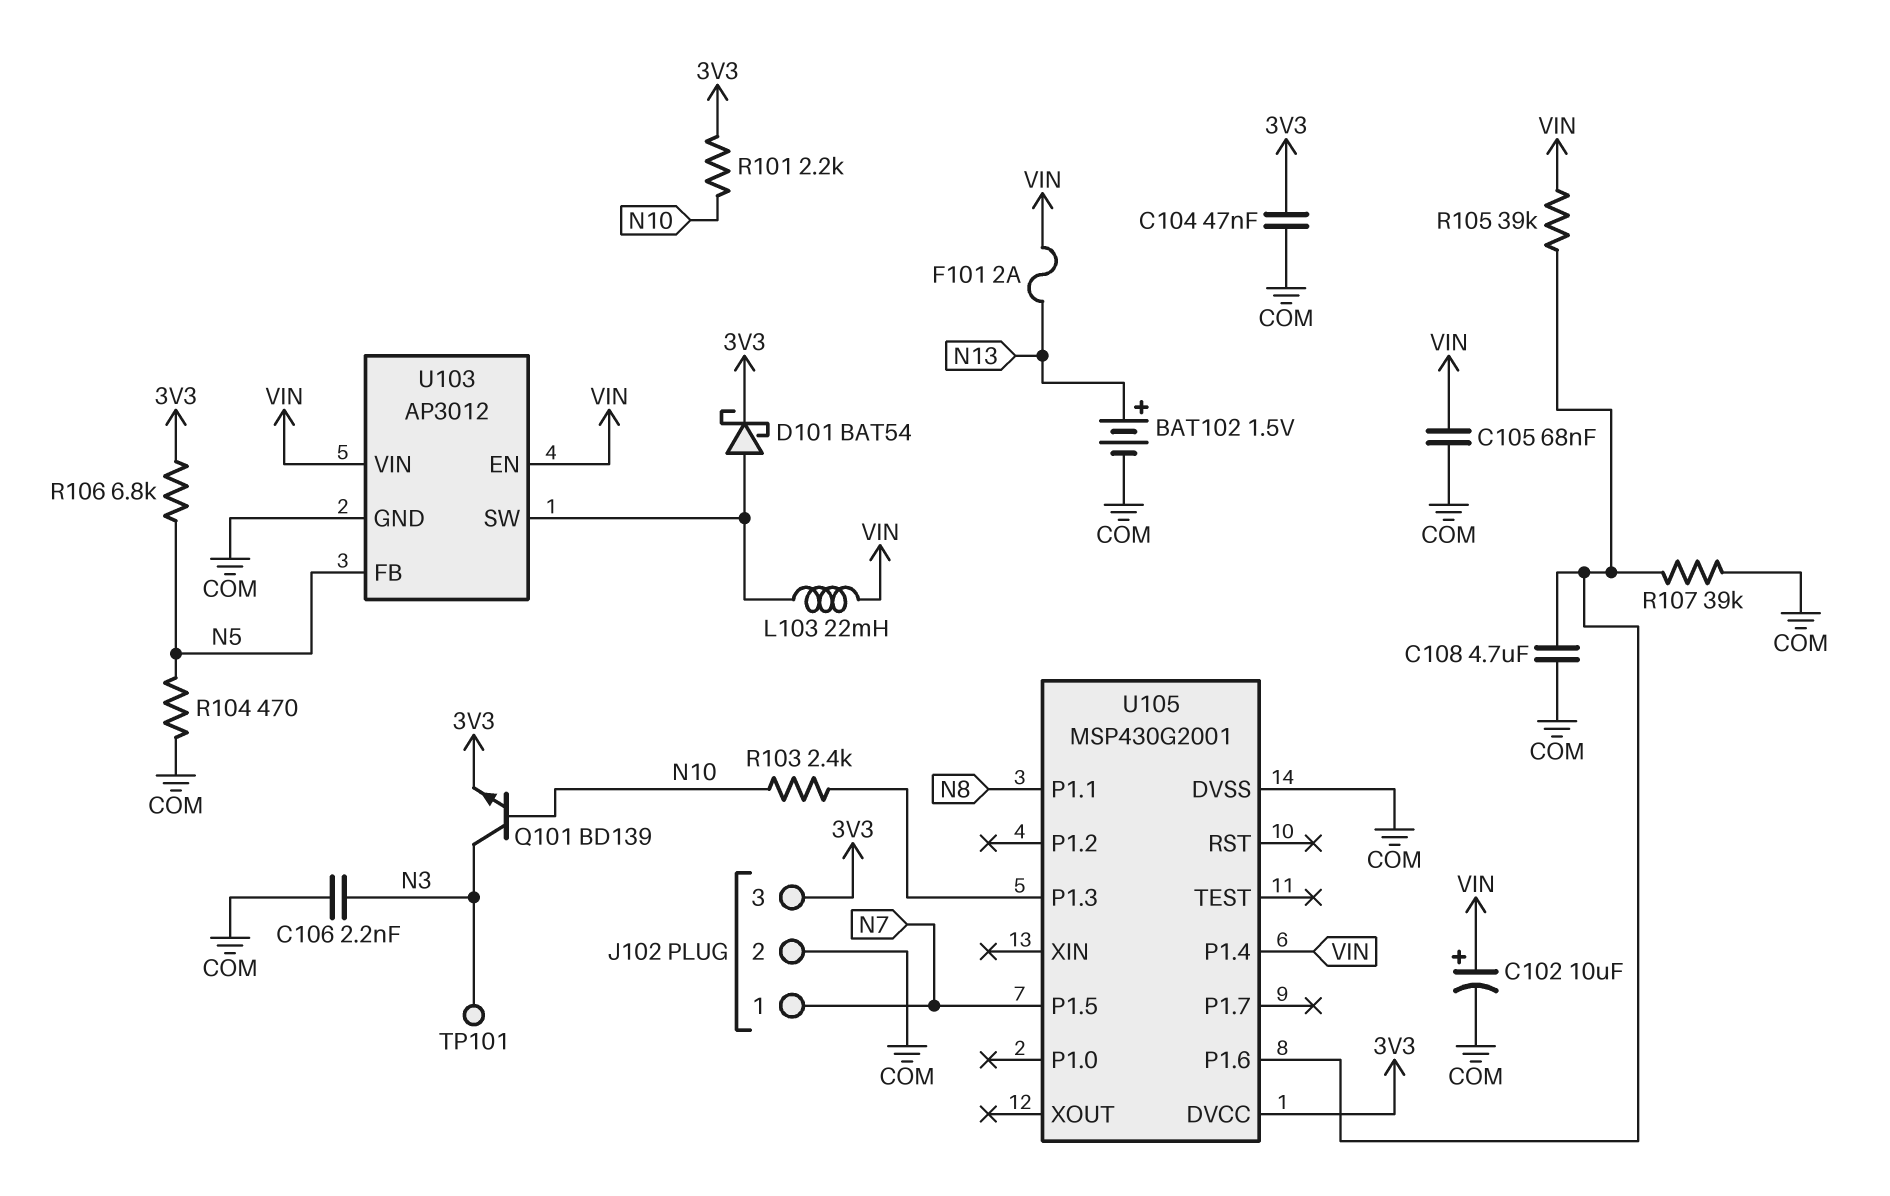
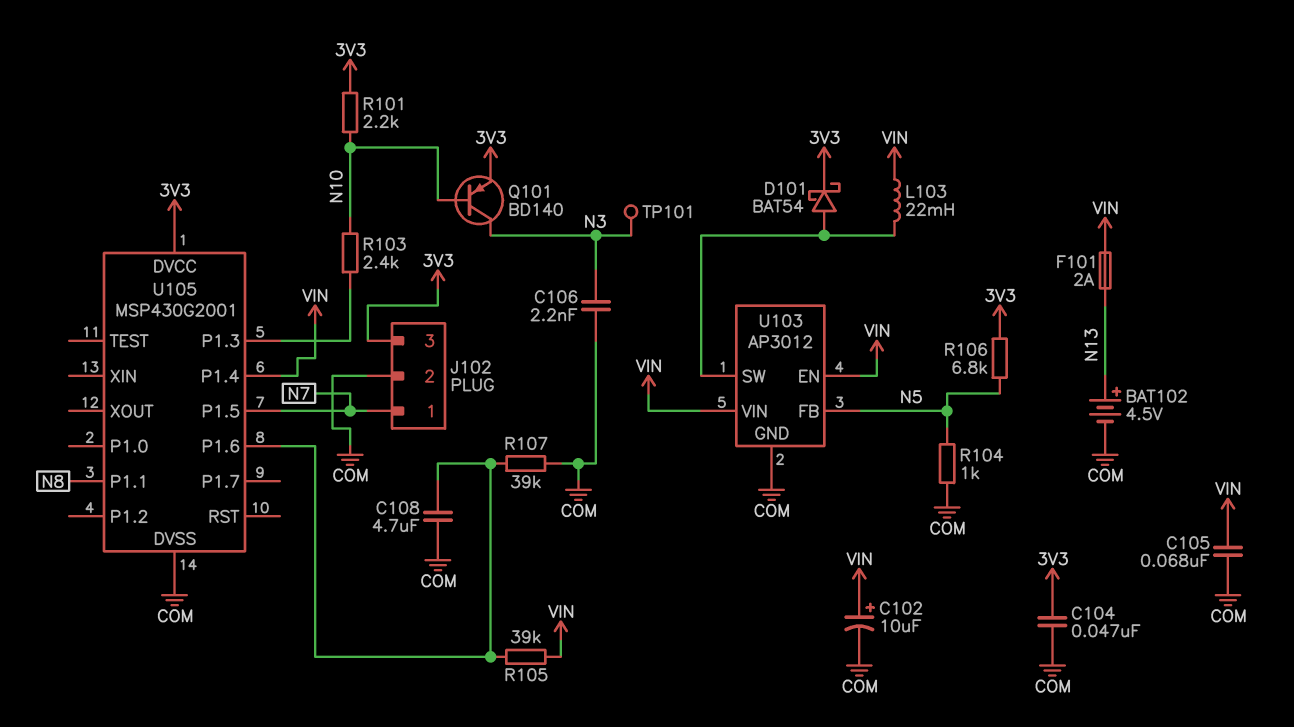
BAT102: 1.5V (plus N13, minus COM) -> 4.5V (plus N13, minus COM)
Q101: NPN BD139 (B N10, C N3, E 3V3) -> PNP BD140 (B N10, C N3, E 3V3)
R104: 470 (COM, N5) -> 1k (COM, N5)

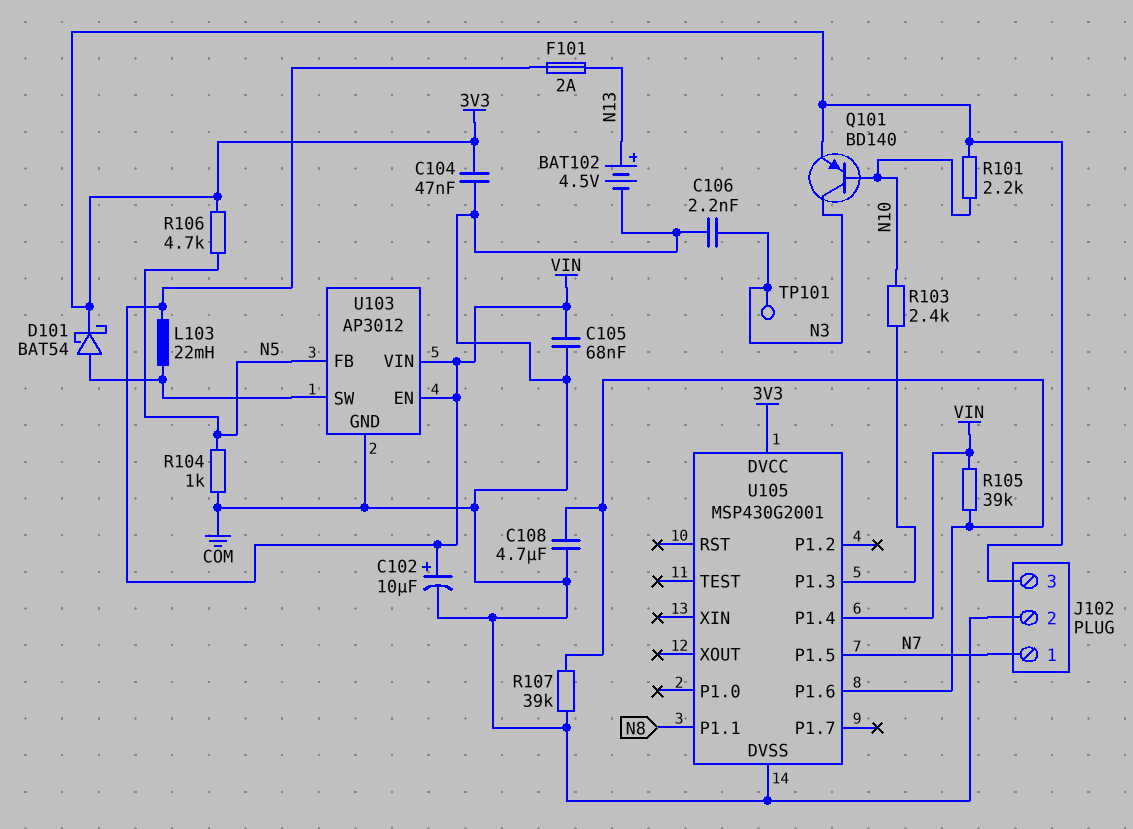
R106: 6.8k (3V3, N5) -> 4.7k (3V3, N5)

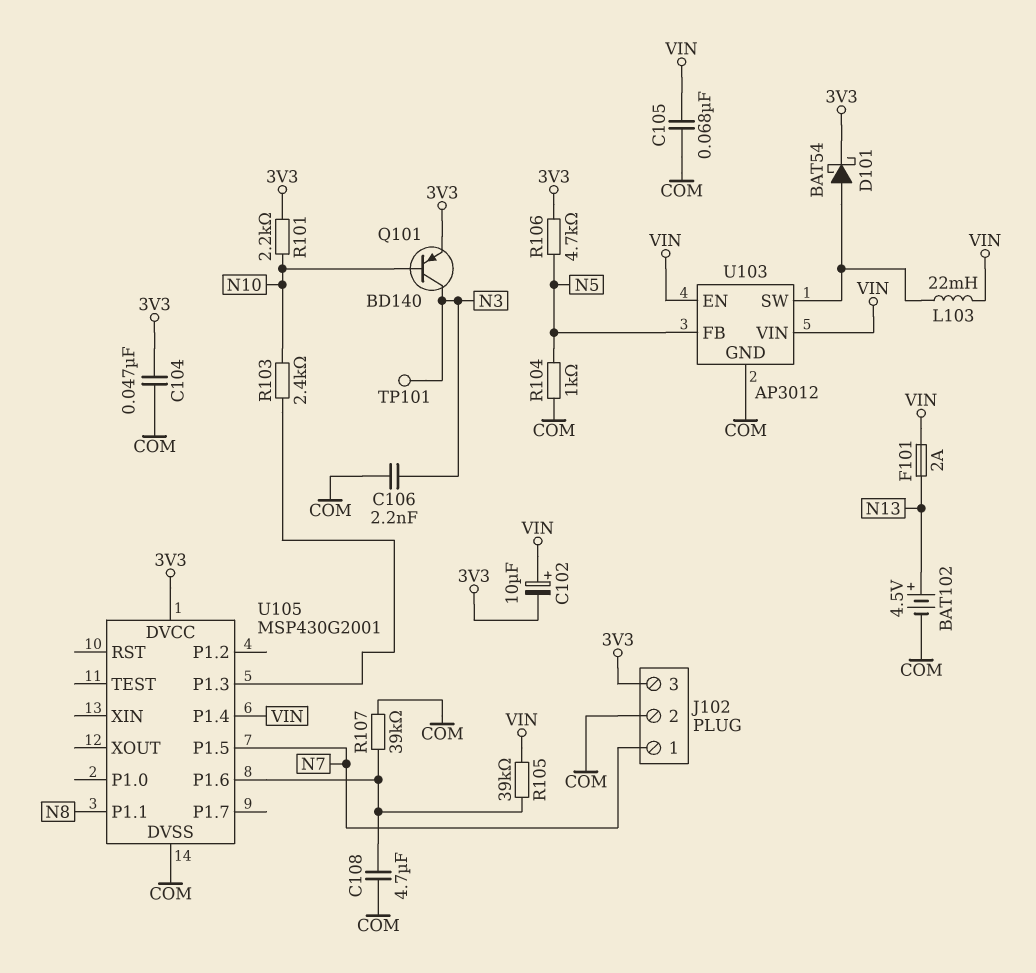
C102: 10uF (plus VIN, minus COM) -> 10uF (plus VIN, minus 3V3)

